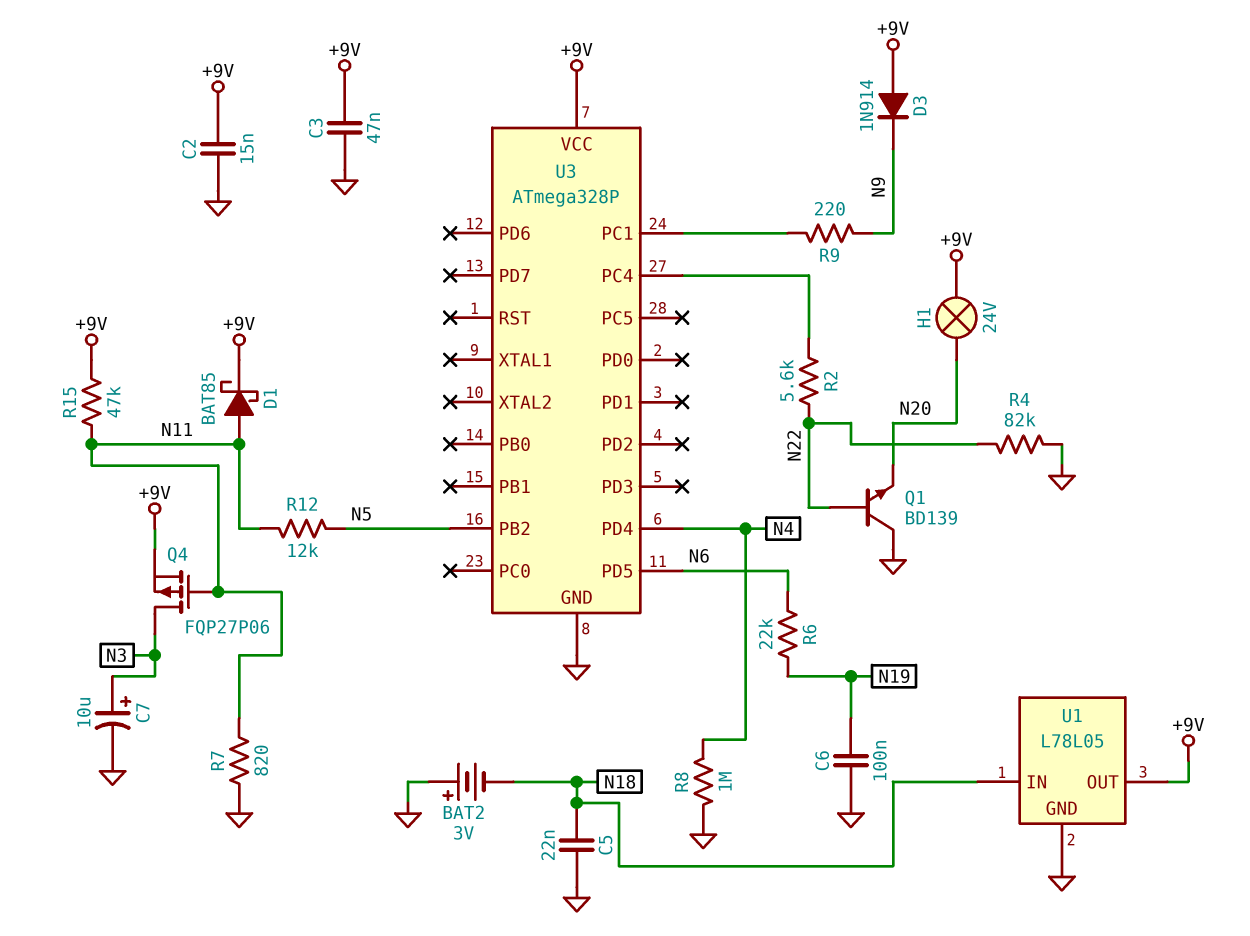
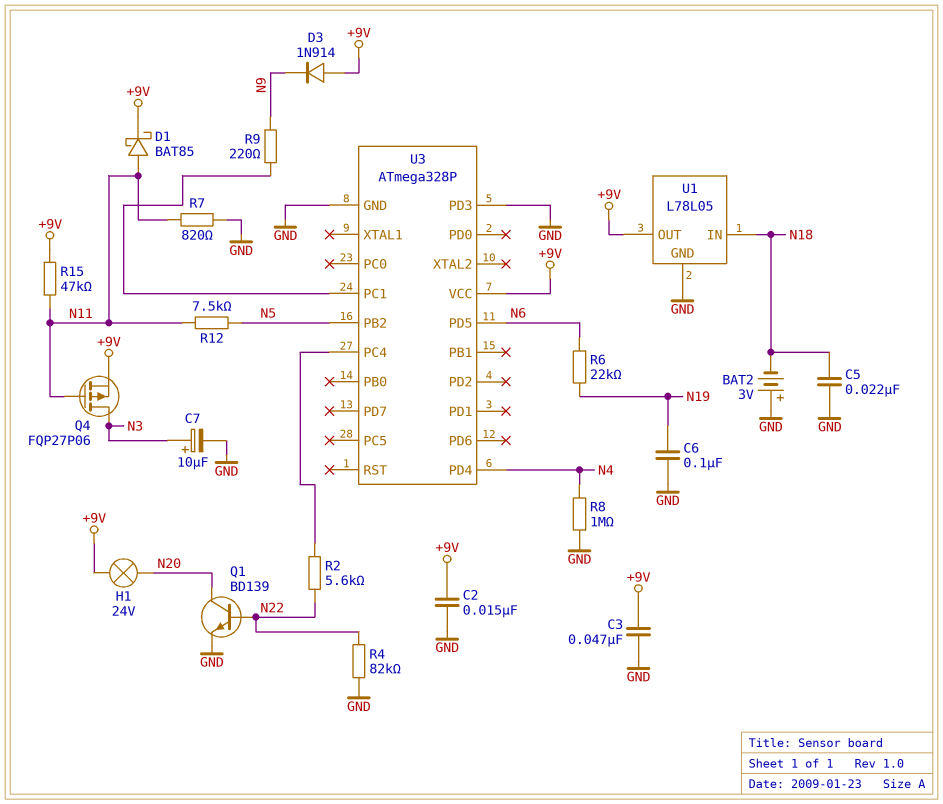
Q1: NPN BD139 (B N22, C GND, E N20) -> NPN BD139 (B N22, C N20, E GND)
R12: 12k (N5, N11) -> 7.5k (N5, N11)
U3 pin PD3: none -> GND

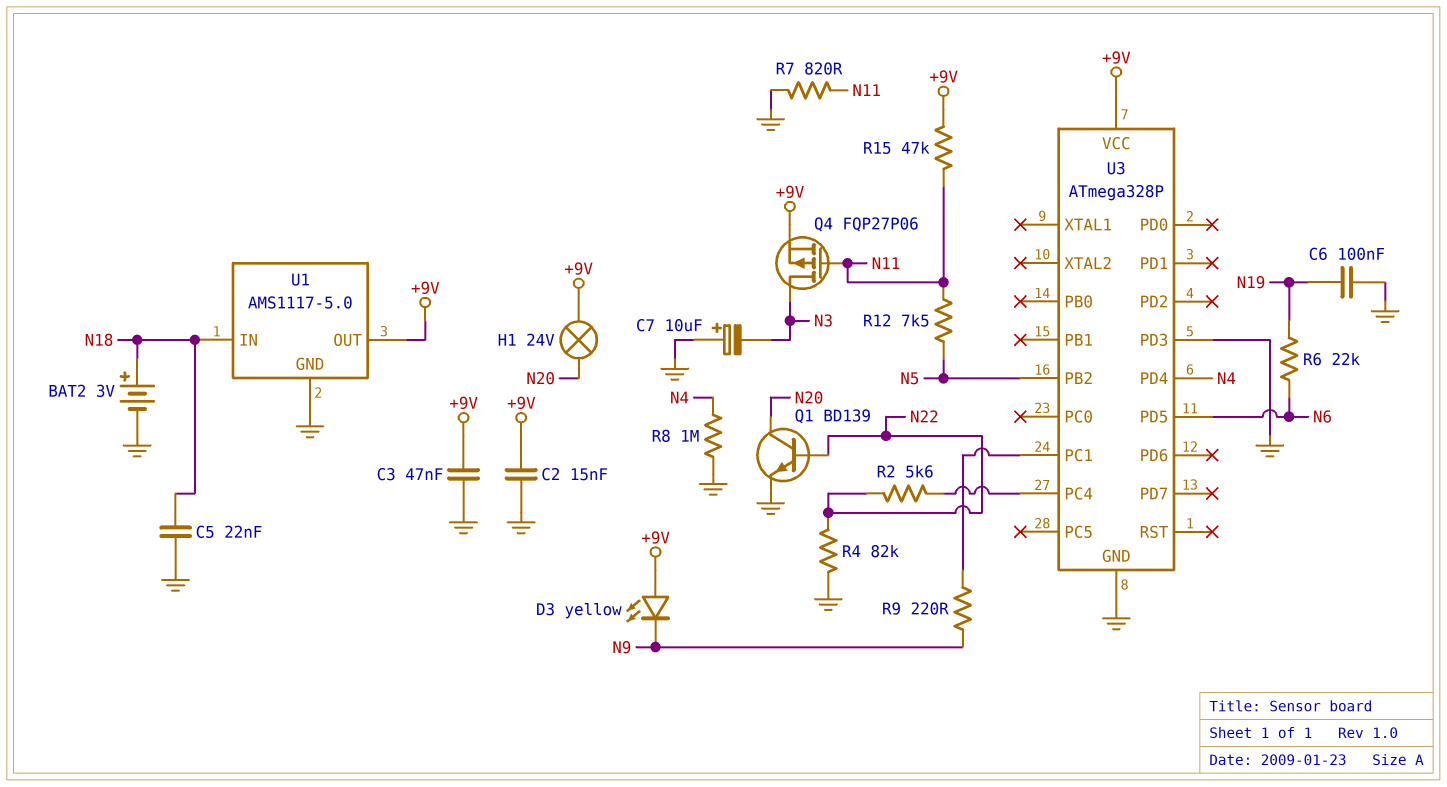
BAT2: 3V (plus GND, minus N18) -> 3V (plus N18, minus GND)
C7: 10uF (plus N3, minus GND) -> 10uF (plus GND, minus N3)
D1: schottky BAT85 (A N11, K +9V) -> none
D3: diode 1N914 (A +9V, K N9) -> LED yellow (A +9V, K N9)
U1: L78L05 -> AMS1117-5.0

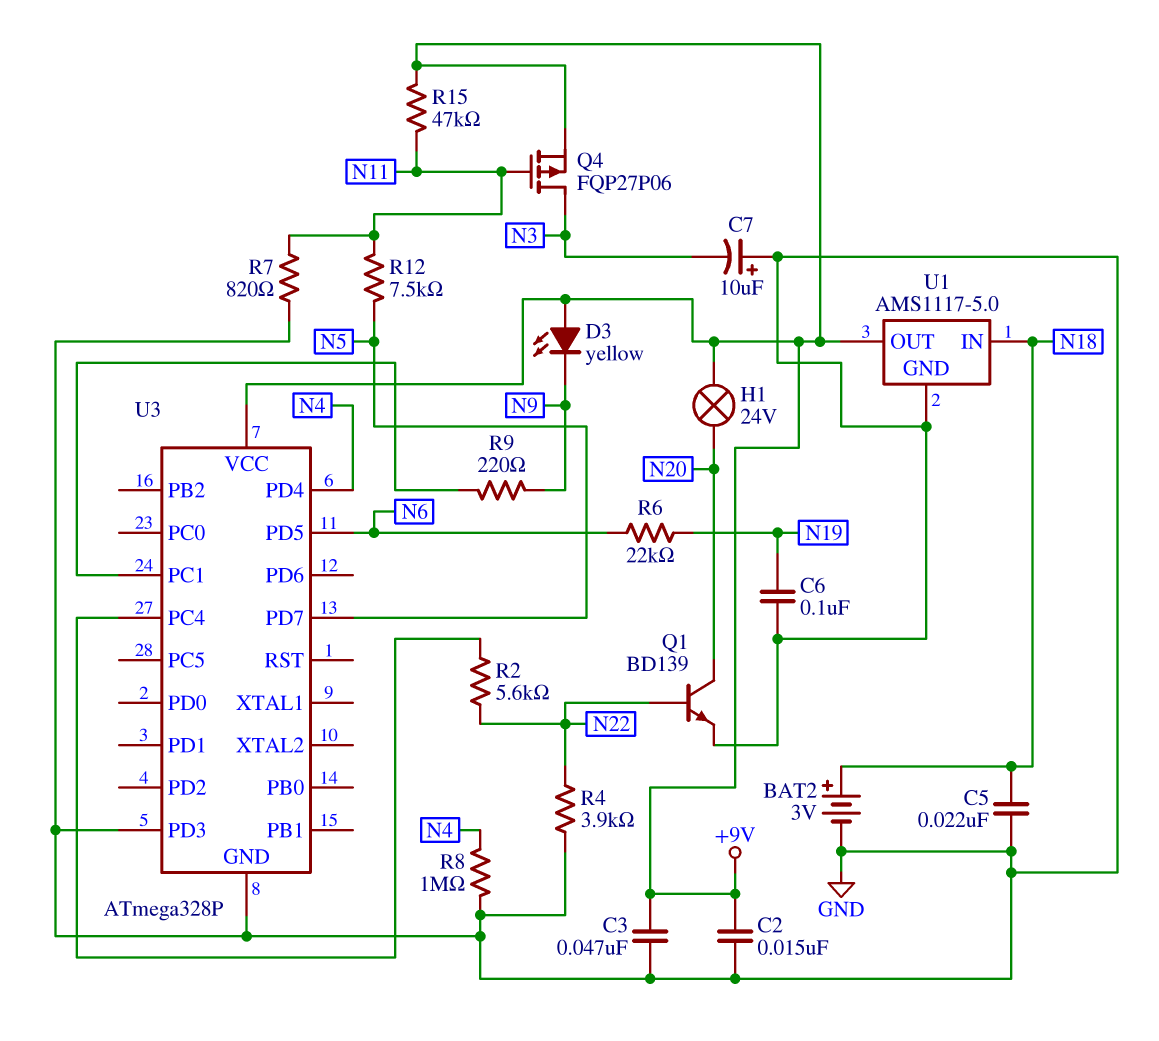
R4: 82k (GND, N22) -> 3.9k (GND, N22)
U3 pin PB2: N5 -> none
U3 pin PD7: none -> N5

